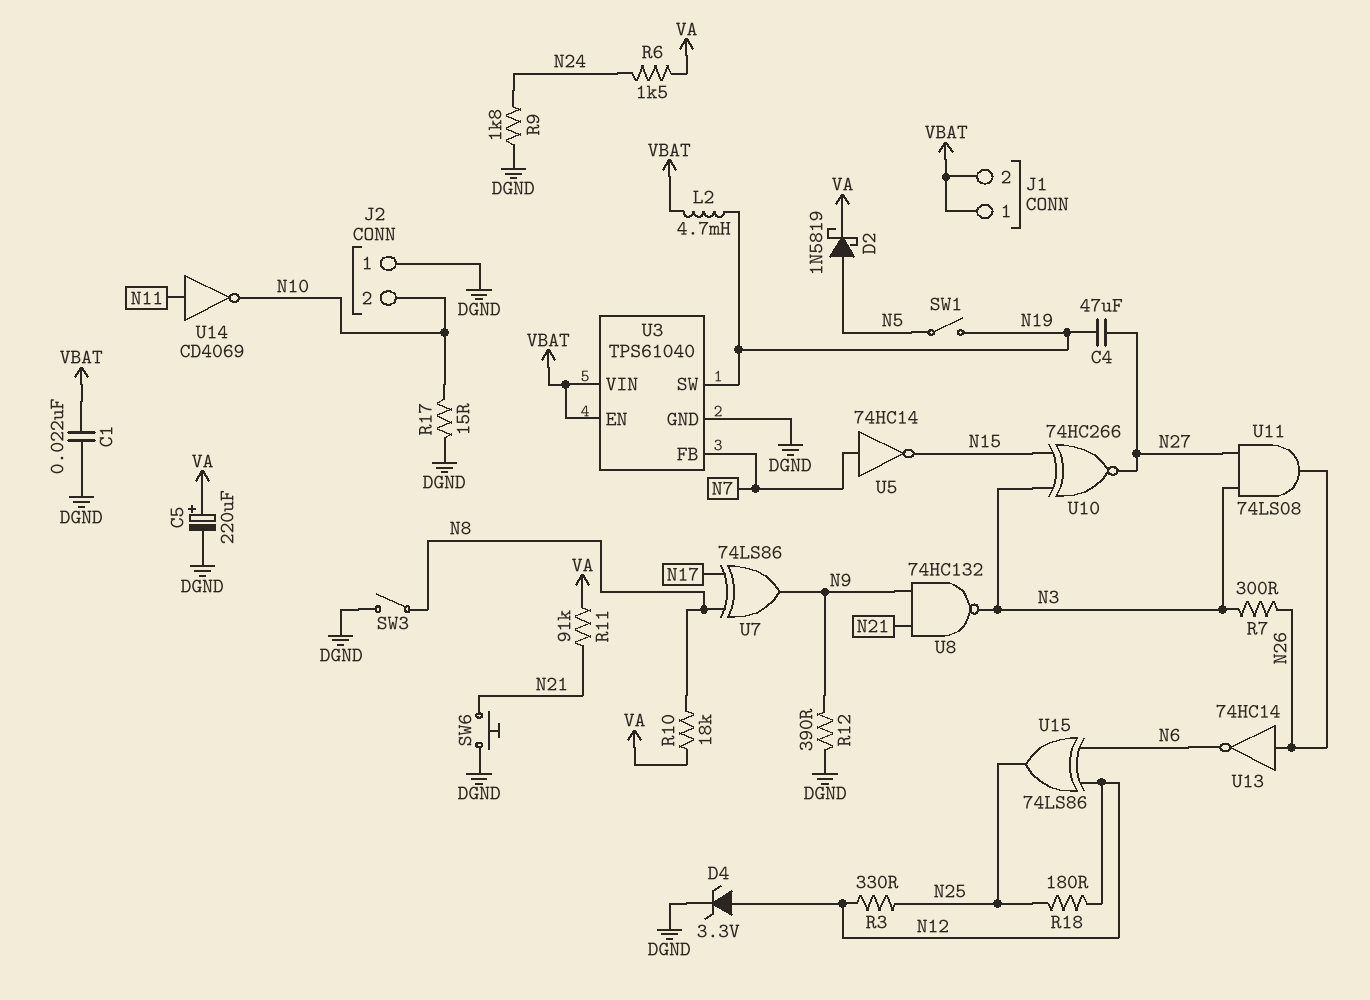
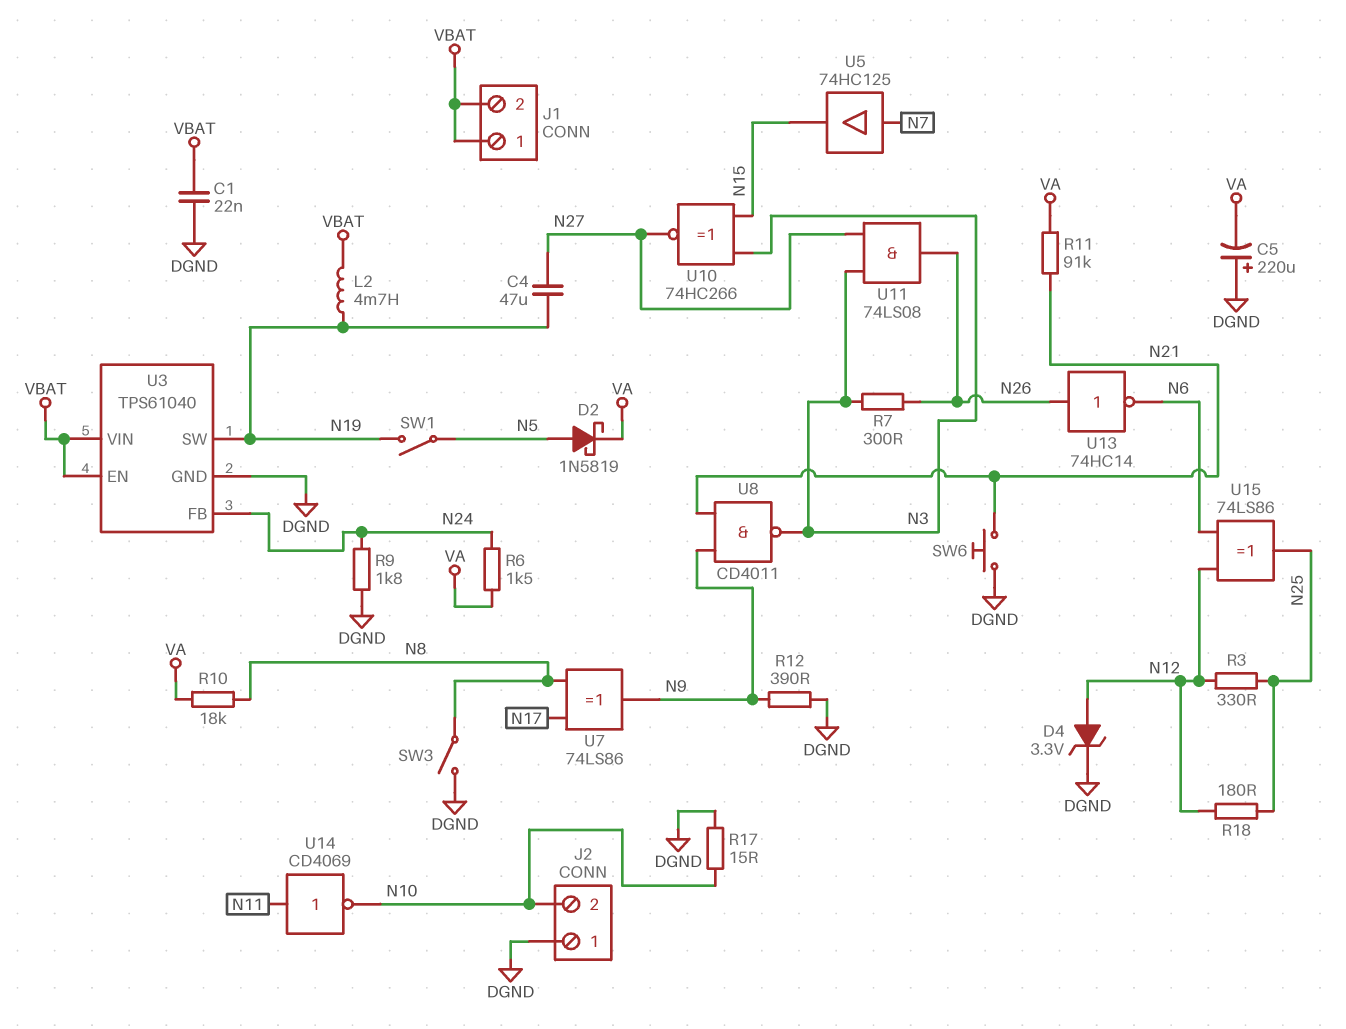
C5: 220uF (plus VA, minus DGND) -> 220uF (plus DGND, minus VA)
U3 pin FB: N7 -> N24
U5: NOT 74HC14 (in N7, out N15) -> buffer 74HC125 (in N7, out N15)
U8: NAND 74HC132 (in N9, in N21, out N3) -> NAND CD4011 (in N9, in N21, out N3)

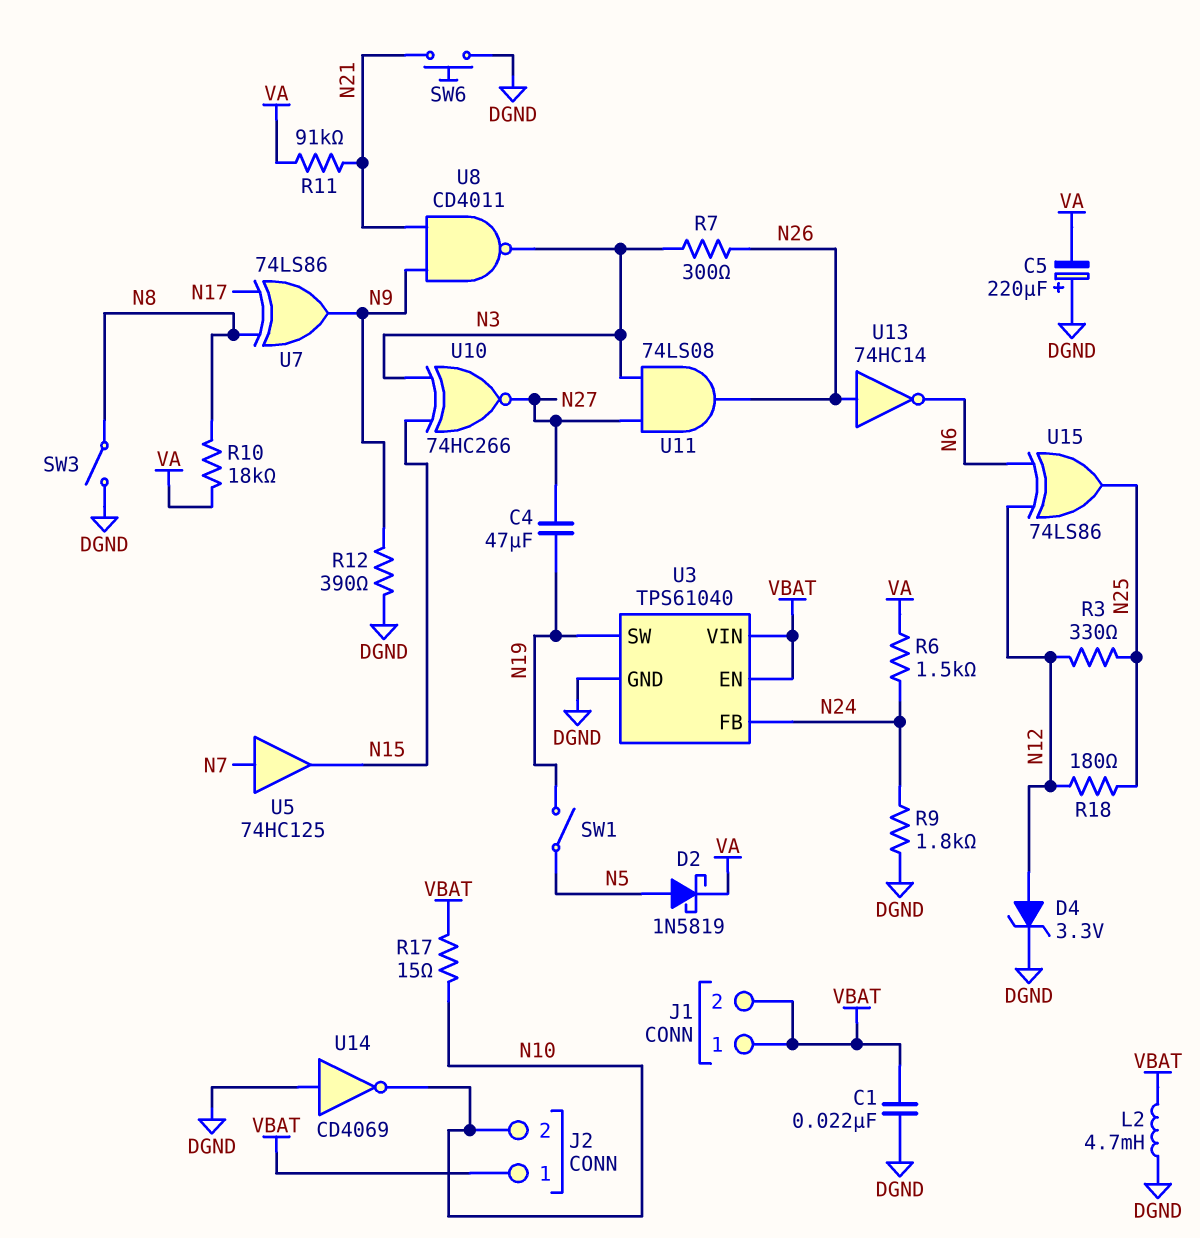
J2 pin 1: DGND -> VBAT
L2: 4.7mH (N19, VBAT) -> 4.7mH (DGND, VBAT)
R17: 15 (DGND, N10) -> 15 (N10, VBAT)
U14: NOT CD4069 (in N11, out N10) -> NOT CD4069 (in DGND, out N10)

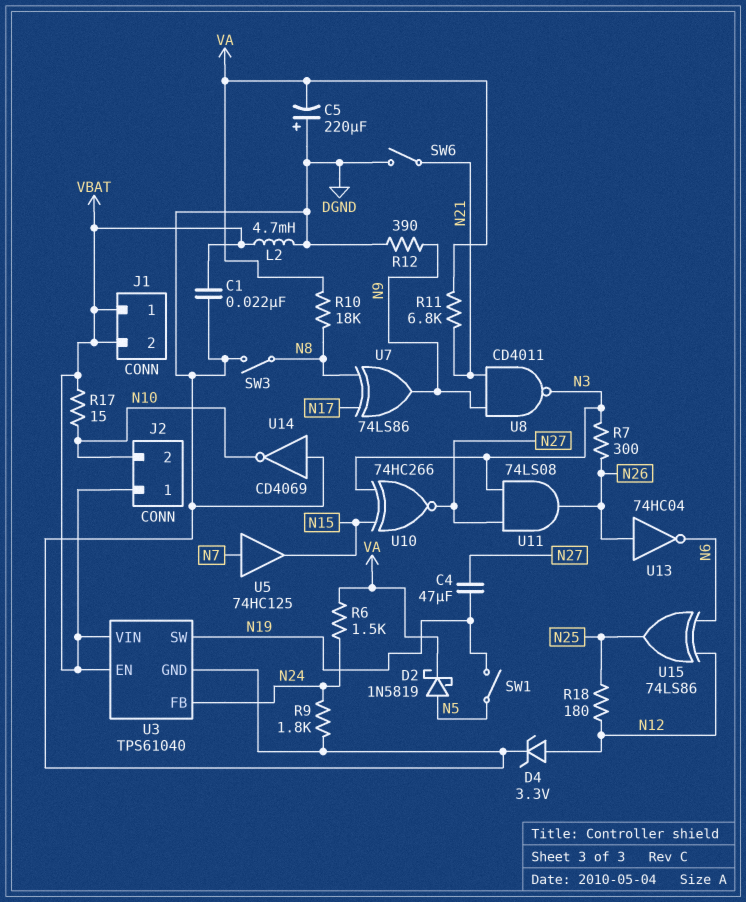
R3: 330 (N12, N25) -> none
R11: 91k (N21, VA) -> 6.8k (N21, VA)
SW6: button (DGND, N21) -> switch (DGND, N21)
U13: NOT 74HC14 (in N26, out N6) -> NOT 74HC04 (in N26, out N6)

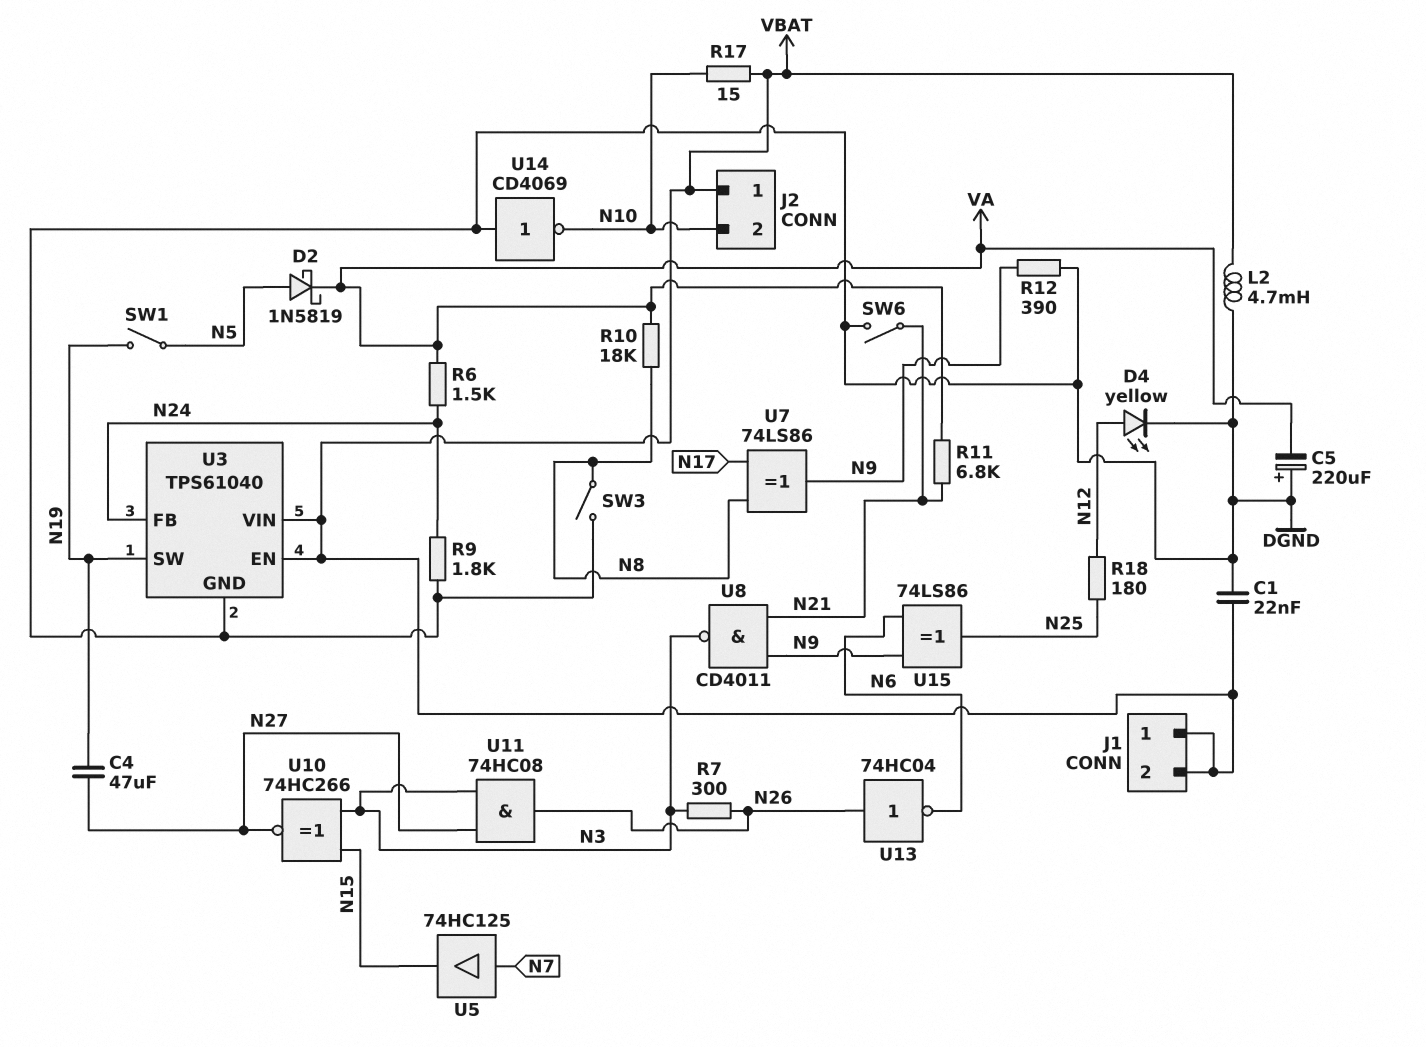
D4: zener 3.3V (A N12, K DGND) -> LED yellow (A N12, K DGND)
U11: AND 74LS08 (in N3, in N27, out N26) -> AND 74HC08 (in N3, in N27, out N26)
U15: XOR 74LS86 (in N6, in N12, out N25) -> XOR 74LS86 (in N6, in N9, out N25)

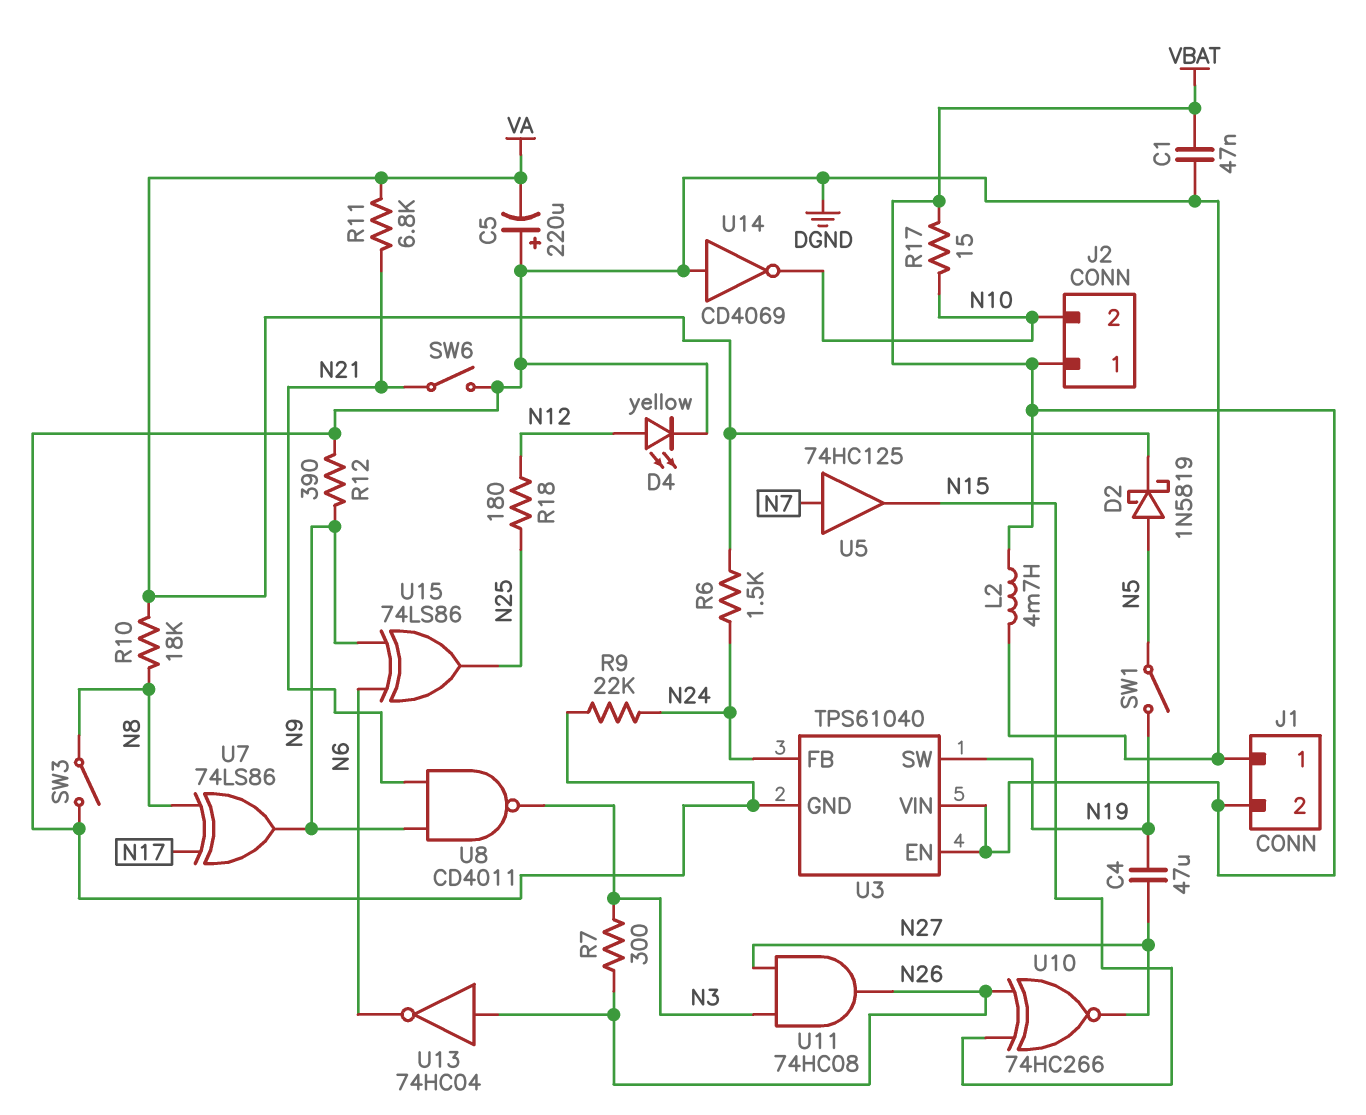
C1: 22nF (DGND, VBAT) -> 47nF (DGND, VBAT)
J1 pin 1: VBAT -> DGND
R9: 1.8k (DGND, N24) -> 22k (DGND, N24)
U10: XNOR 74HC266 (in N3, in N15, out N27) -> XNOR 74HC266 (in N15, in N26, out N27)

